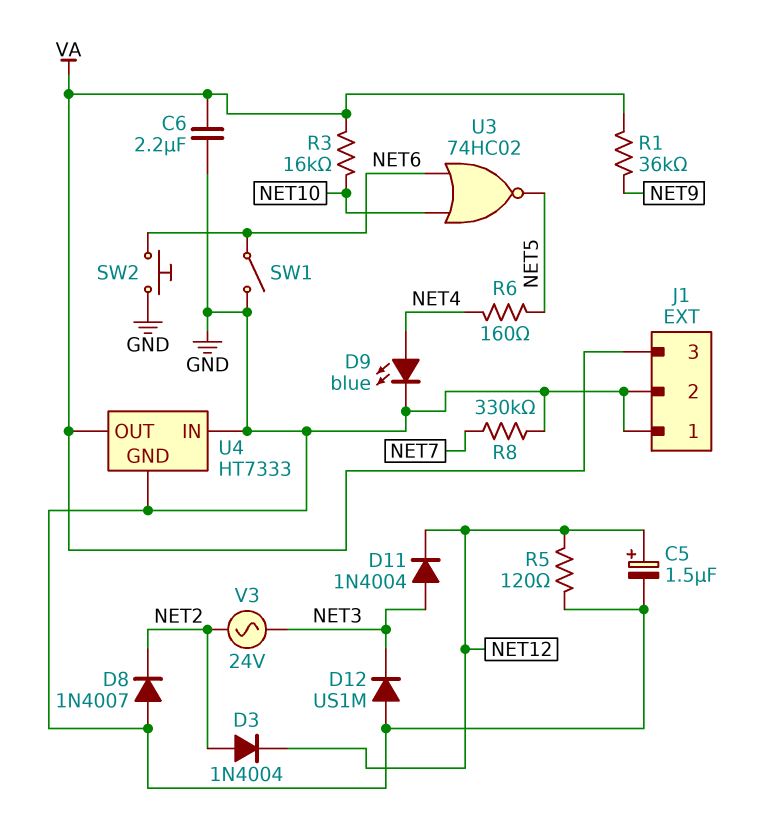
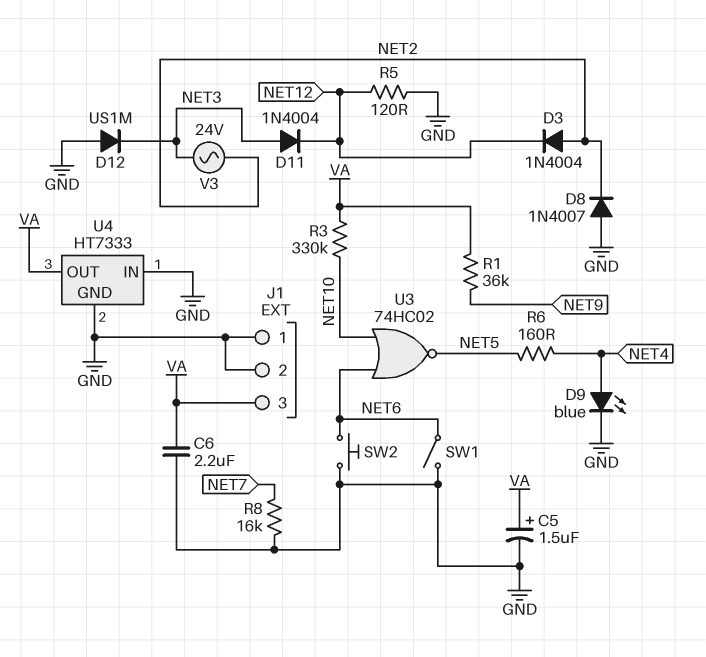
C5: 1.5uF (plus NET12, minus GND) -> 1.5uF (plus VA, minus GND)
R3: 16k (NET10, VA) -> 330k (NET10, VA)
R8: 330k (GND, NET7) -> 16k (GND, NET7)

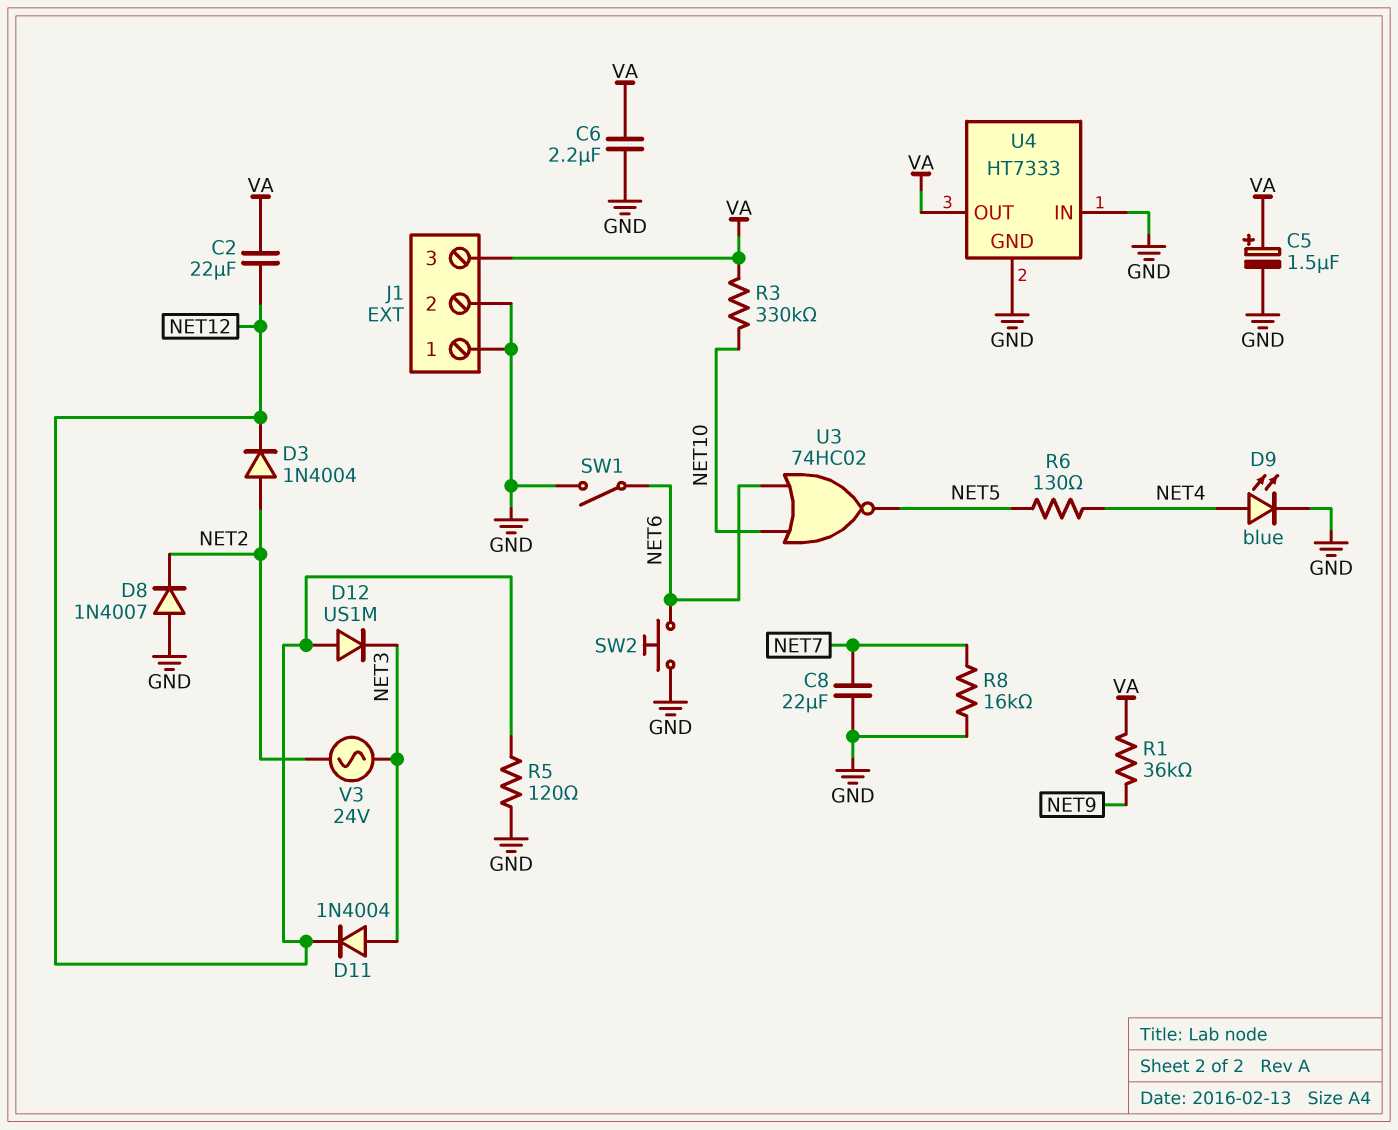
C2: none -> 22uF (NET12, VA)
C8: none -> 22uF (GND, NET7)
D12: diode US1M (A GND, K NET3) -> diode US1M (A NET12, K NET3)
R6: 160 (NET4, NET5) -> 130 (NET4, NET5)

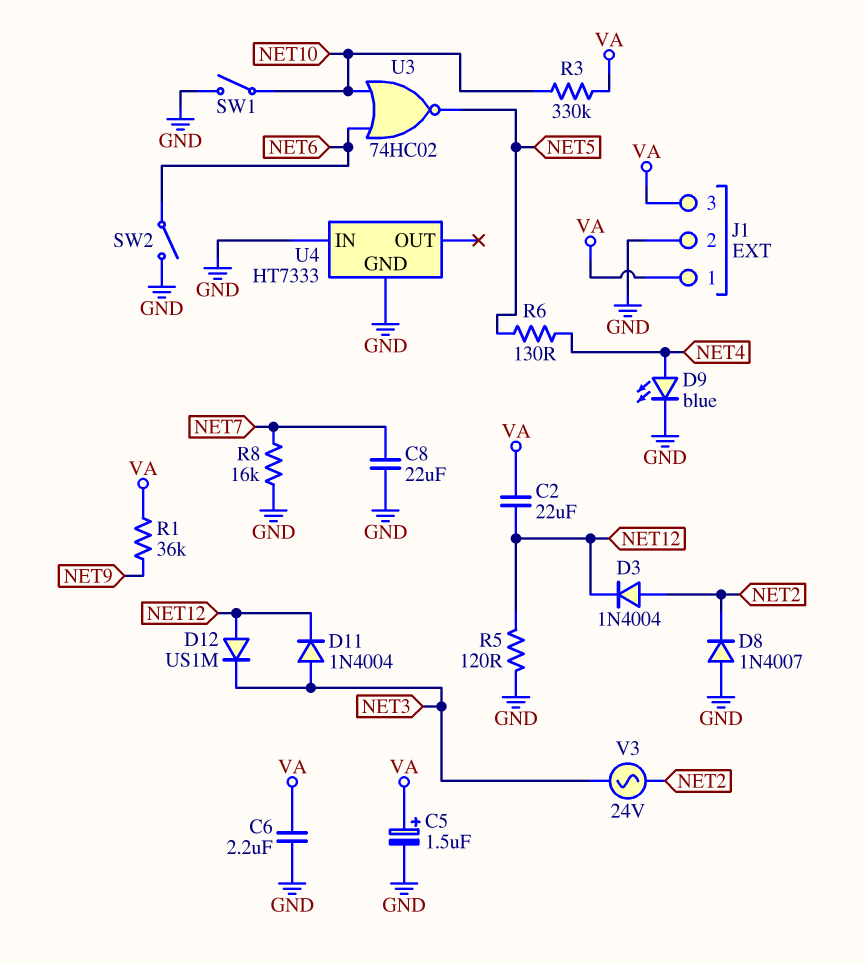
J1 pin 1: GND -> VA
SW1: switch (GND, NET6) -> switch (GND, NET10)
SW2: button (GND, NET6) -> switch (GND, NET6)
U4 pin OUT: VA -> none

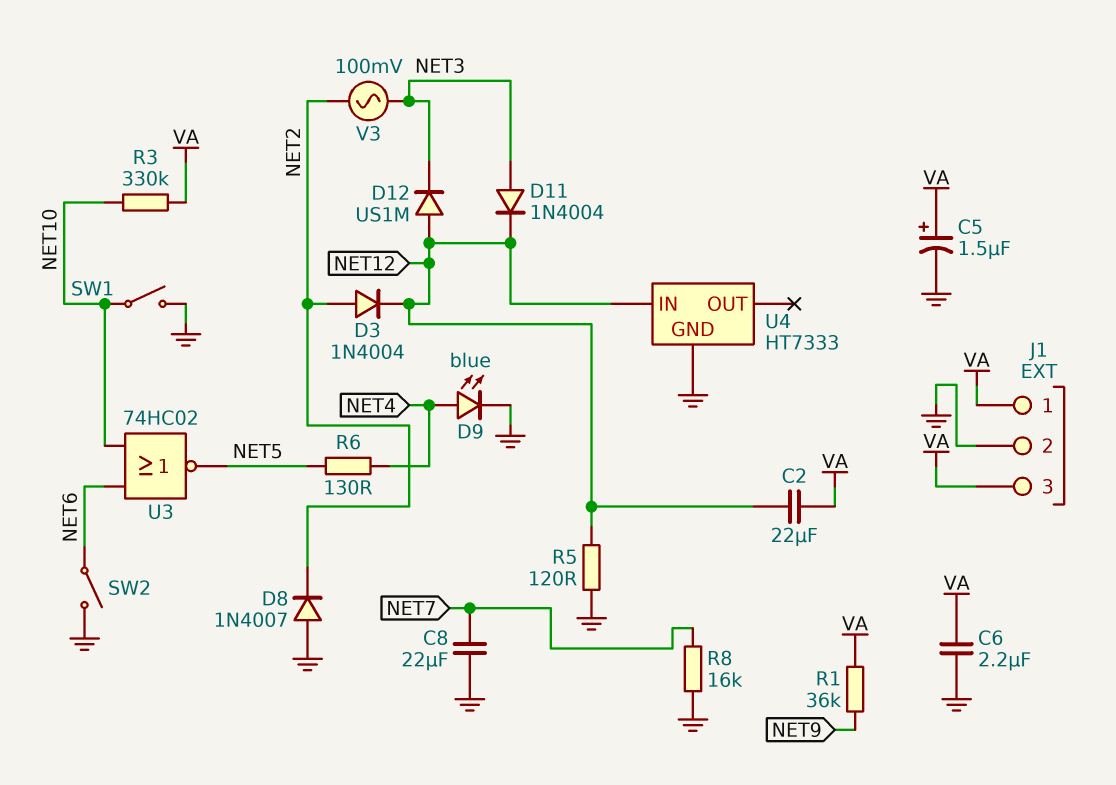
U4 pin IN: GND -> NET12
V3: AC 24V (NET2, NET3) -> AC 100mV (NET2, NET3)

